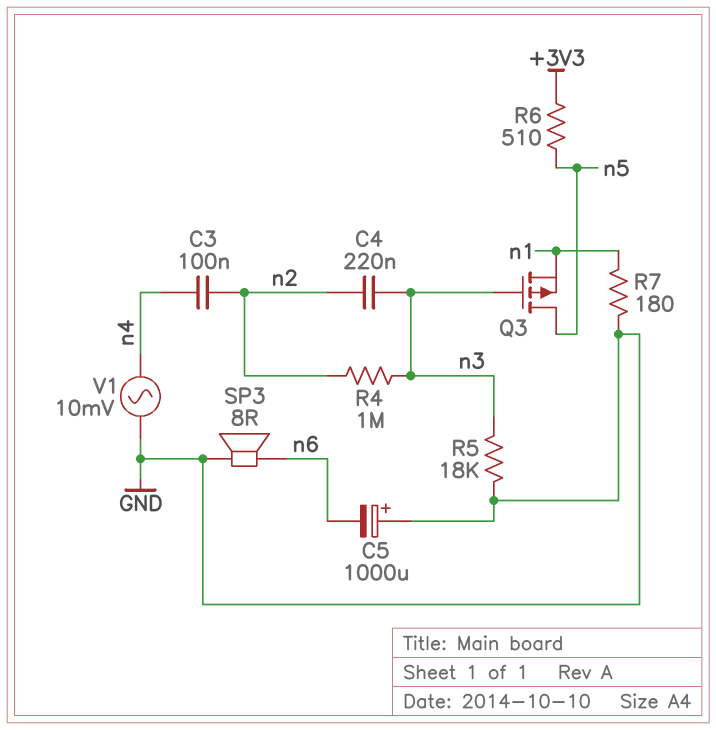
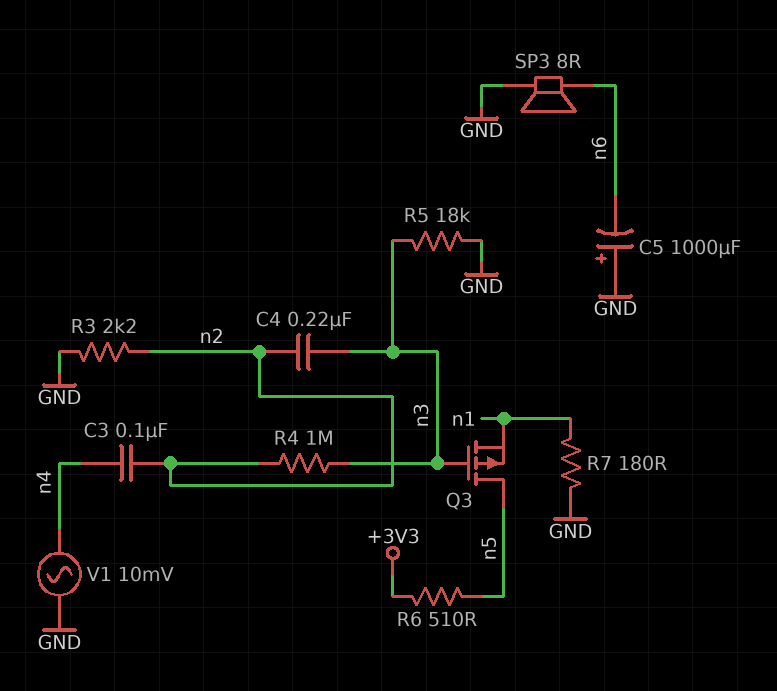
R3: none -> 2.2k (GND, n2)

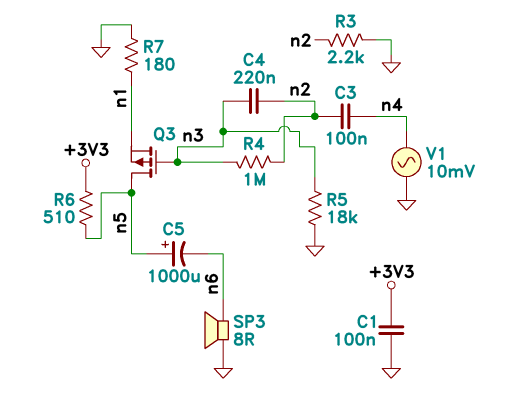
C1: none -> 100nF (+3V3, GND)
C5: 1000uF (plus GND, minus n6) -> 1000uF (plus n5, minus n6)

